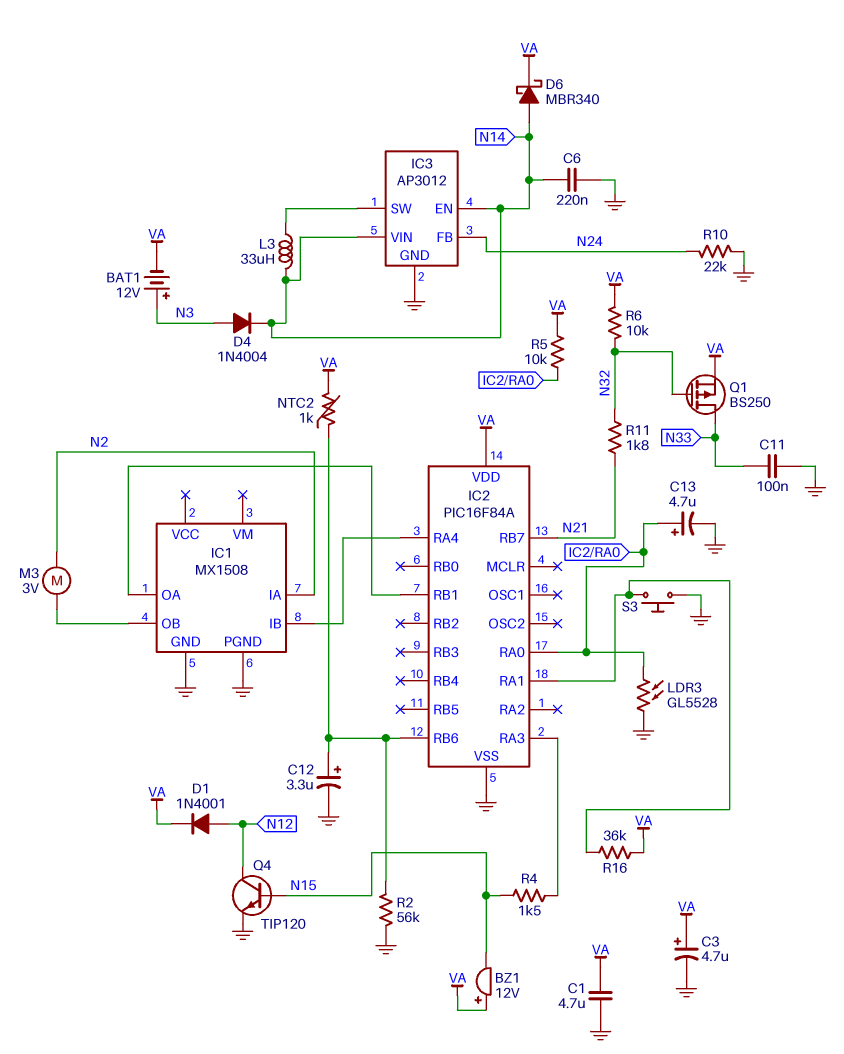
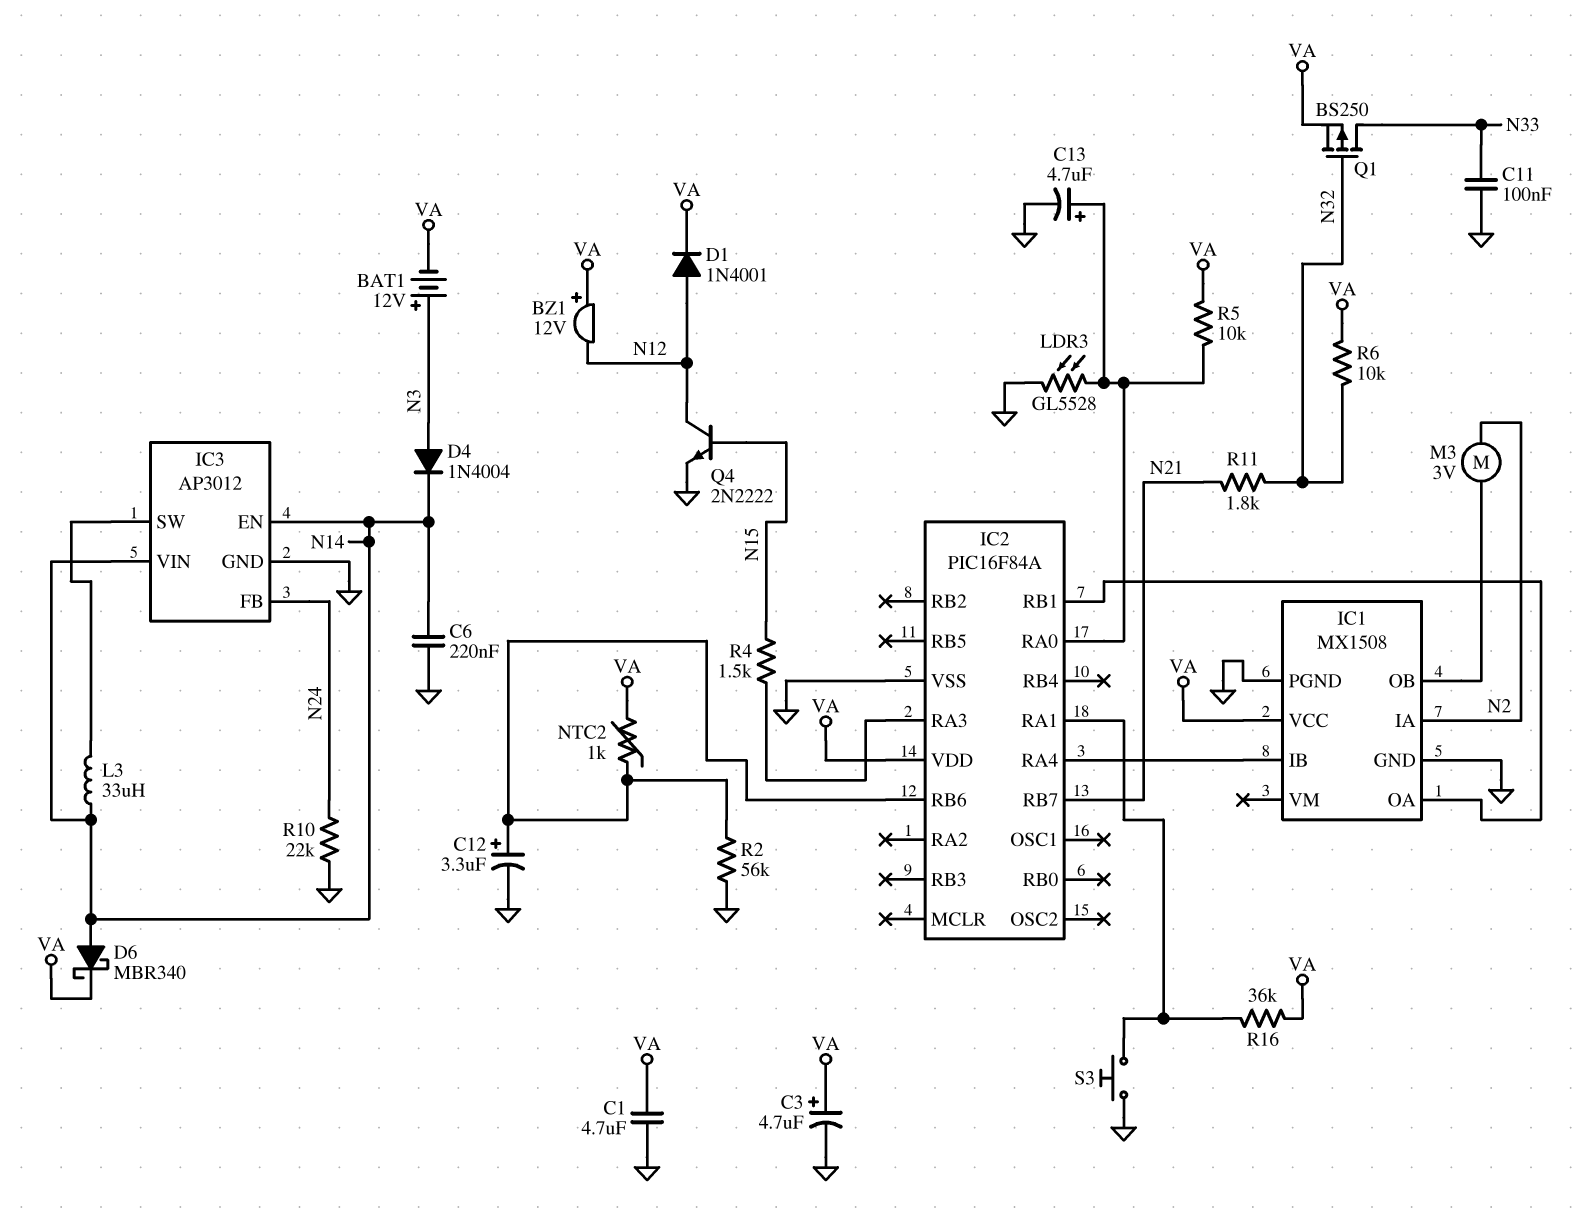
BZ1: buzzer 12V (plus VA, minus N15) -> buzzer 12V (plus VA, minus N12)
IC1 pin VCC: none -> VA
Q4: NPN TIP120 (B N15, C N12, E GND) -> NPN 2N2222 (B N15, C N12, E GND)

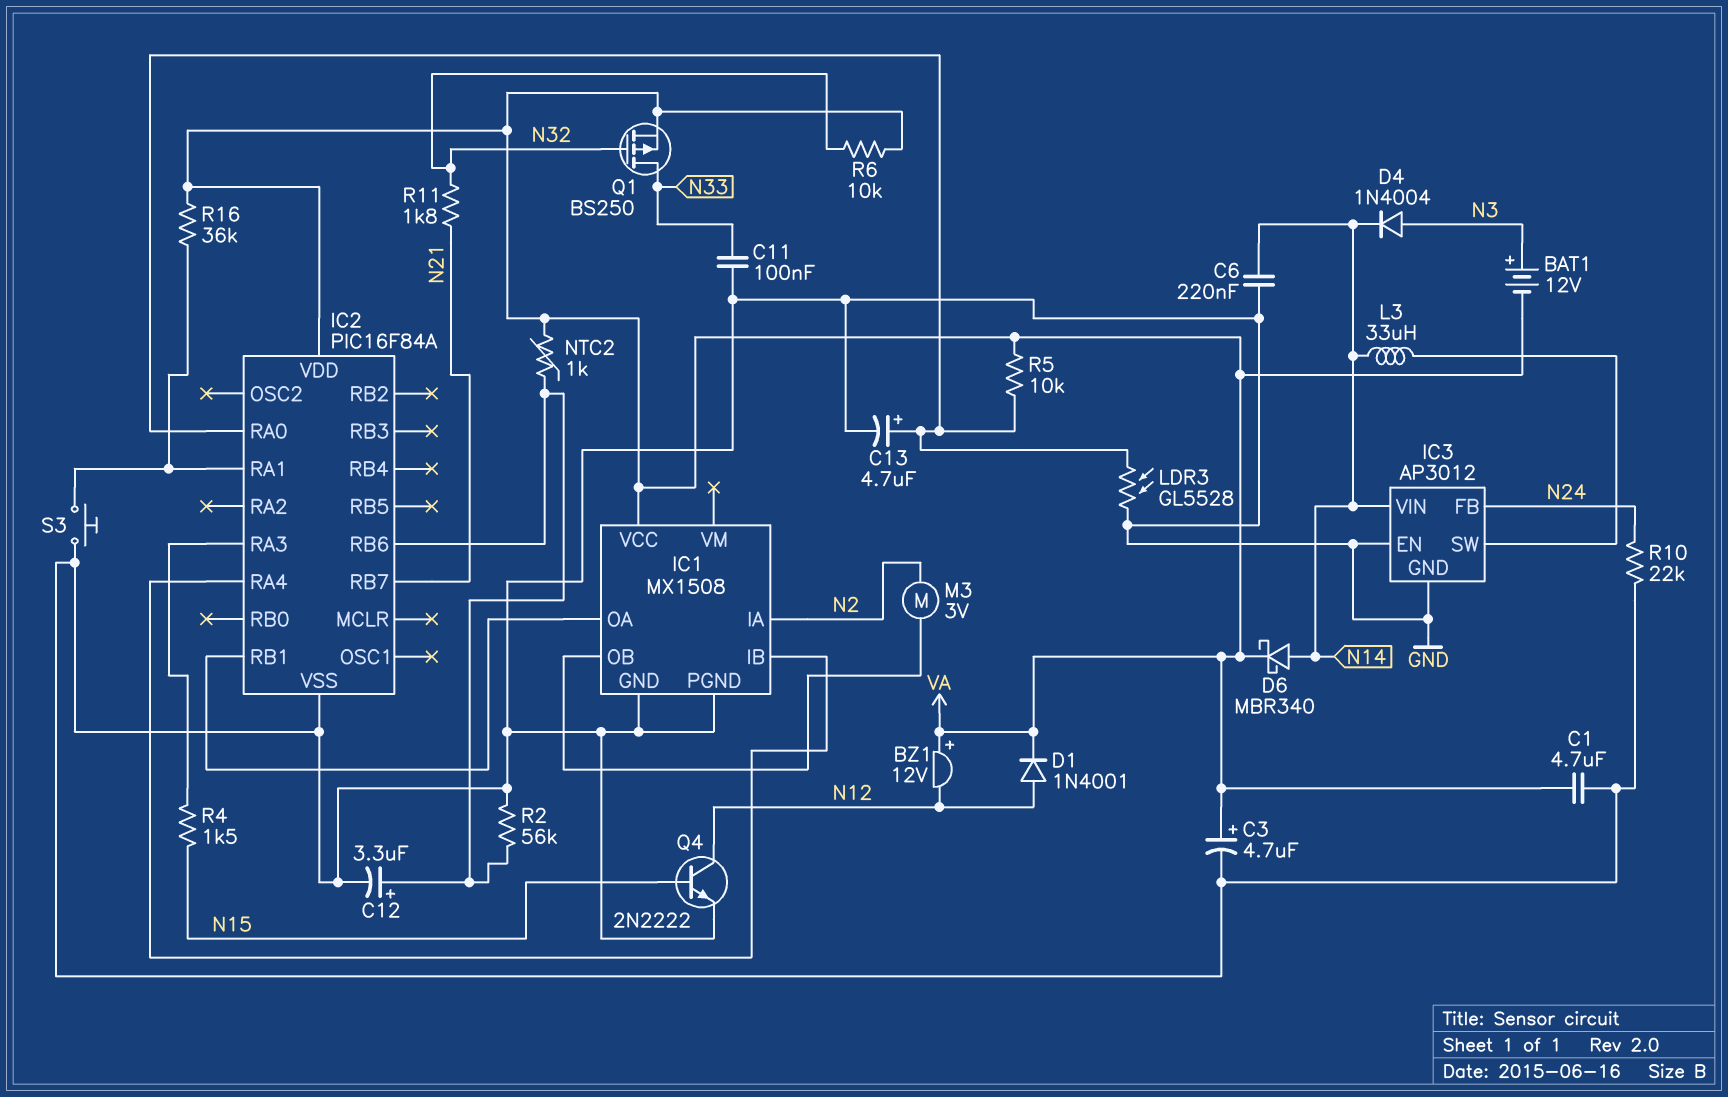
IC3 pin EN: N14 -> GND

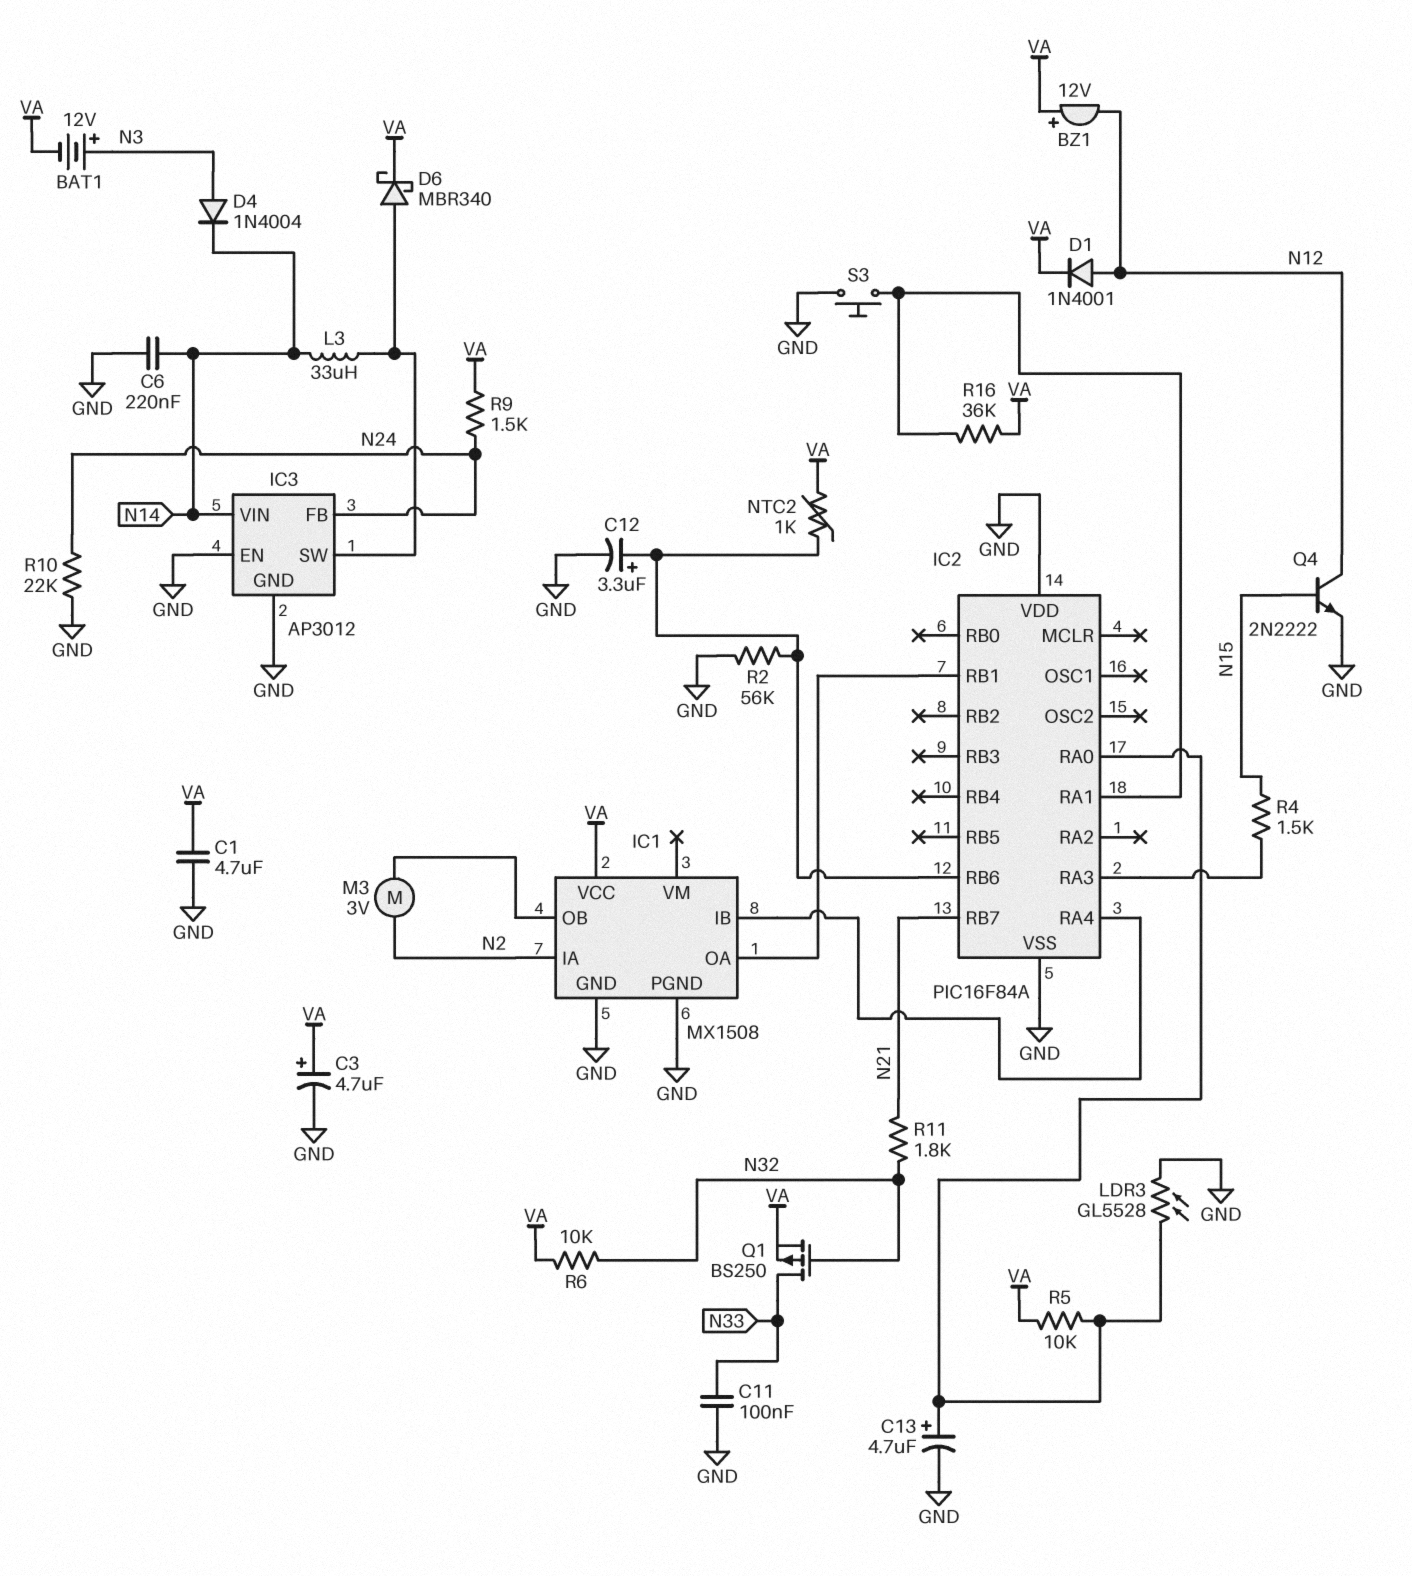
D6: schottky MBR340 (A N14, K VA) -> schottky MBR340 (A IC3/SW, K VA)
IC2 pin VDD: VA -> GND
R9: none -> 1.5k (N24, VA)

